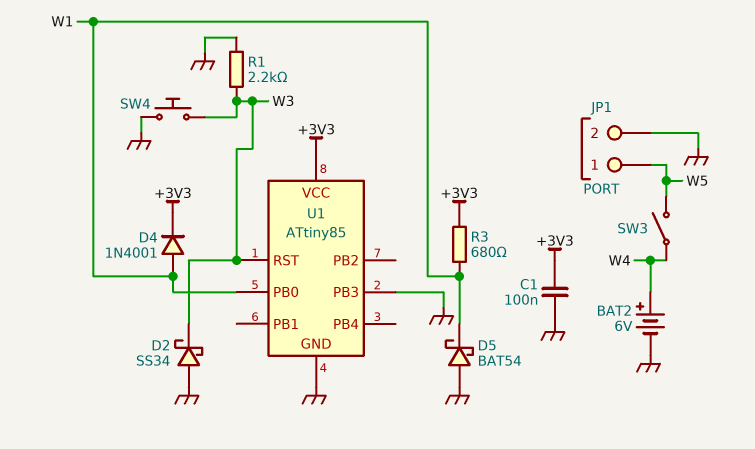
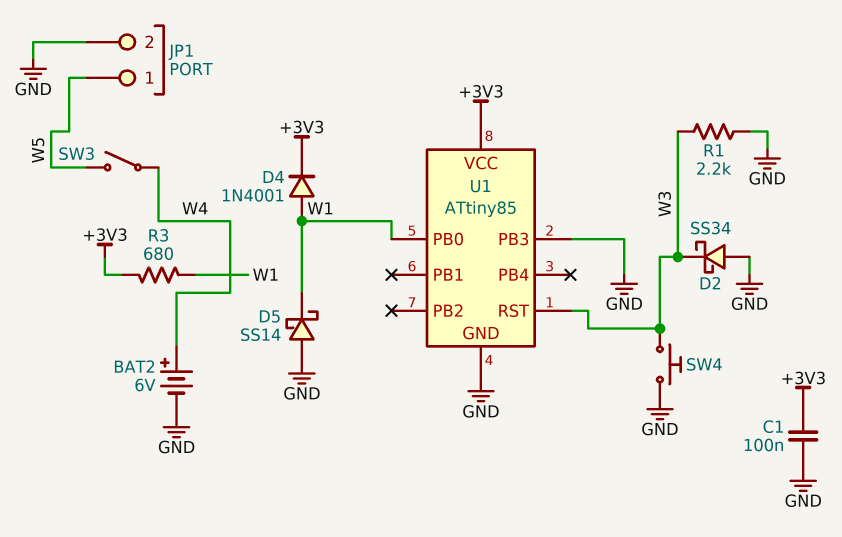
D5: schottky BAT54 (A GND, K W1) -> schottky SS14 (A GND, K W1)

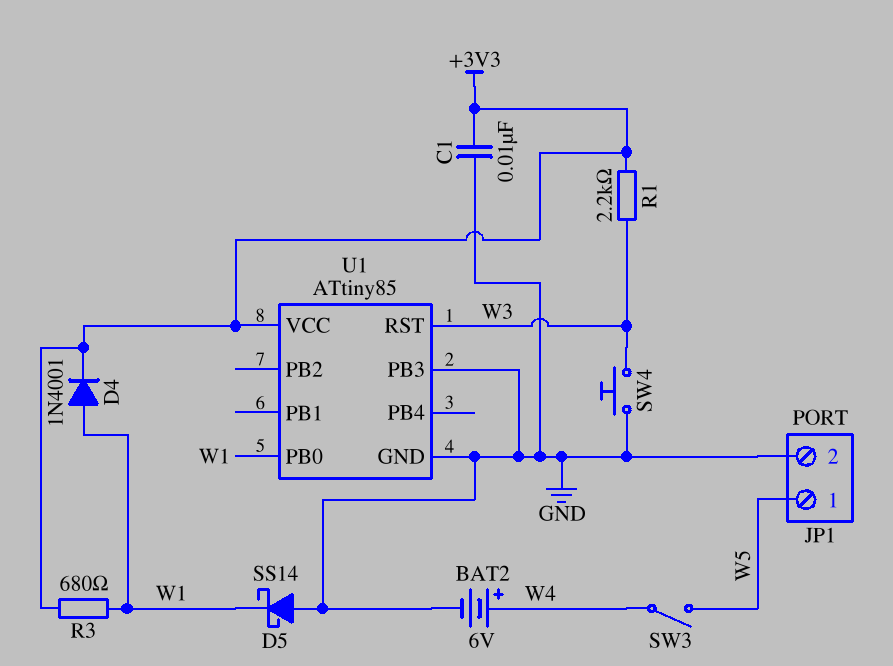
C1: 100nF (+3V3, GND) -> 10nF (+3V3, GND)
D2: schottky SS34 (A GND, K W3) -> none
R1: 2.2k (GND, W3) -> 2.2k (+3V3, W3)

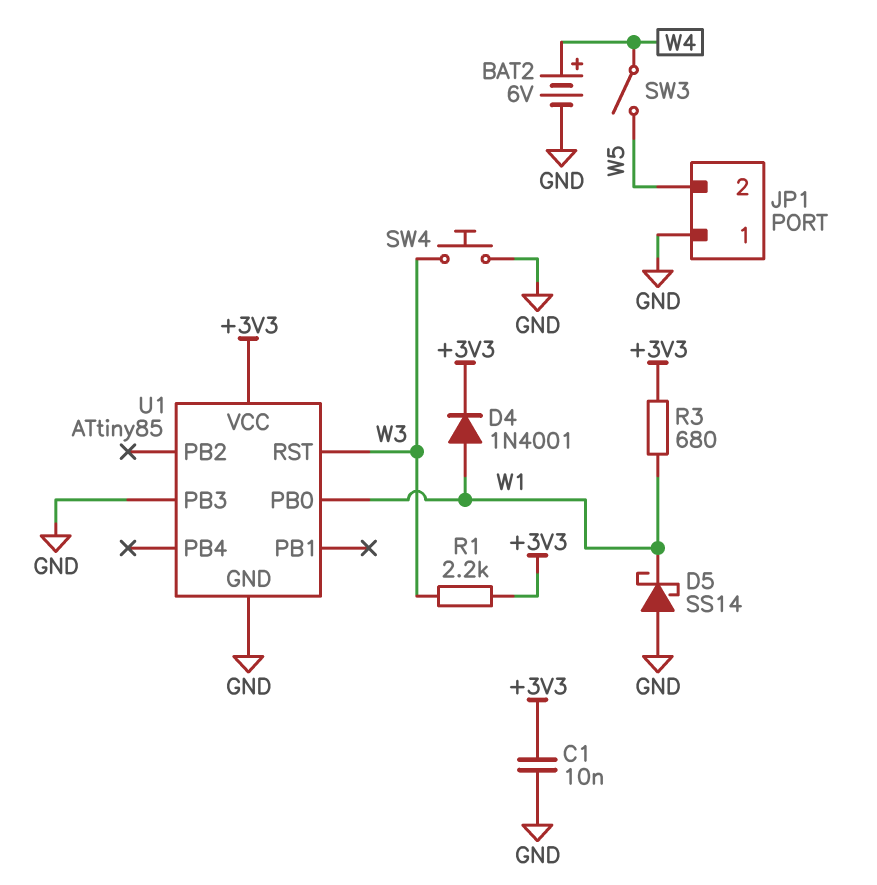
JP1 pin 1: W5 -> GND
JP1 pin 2: GND -> W5

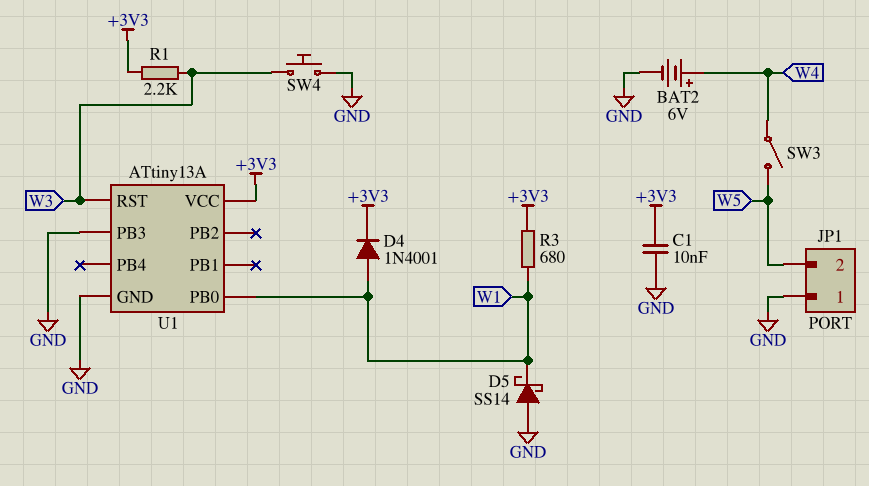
U1: ATtiny85 -> ATtiny13A

